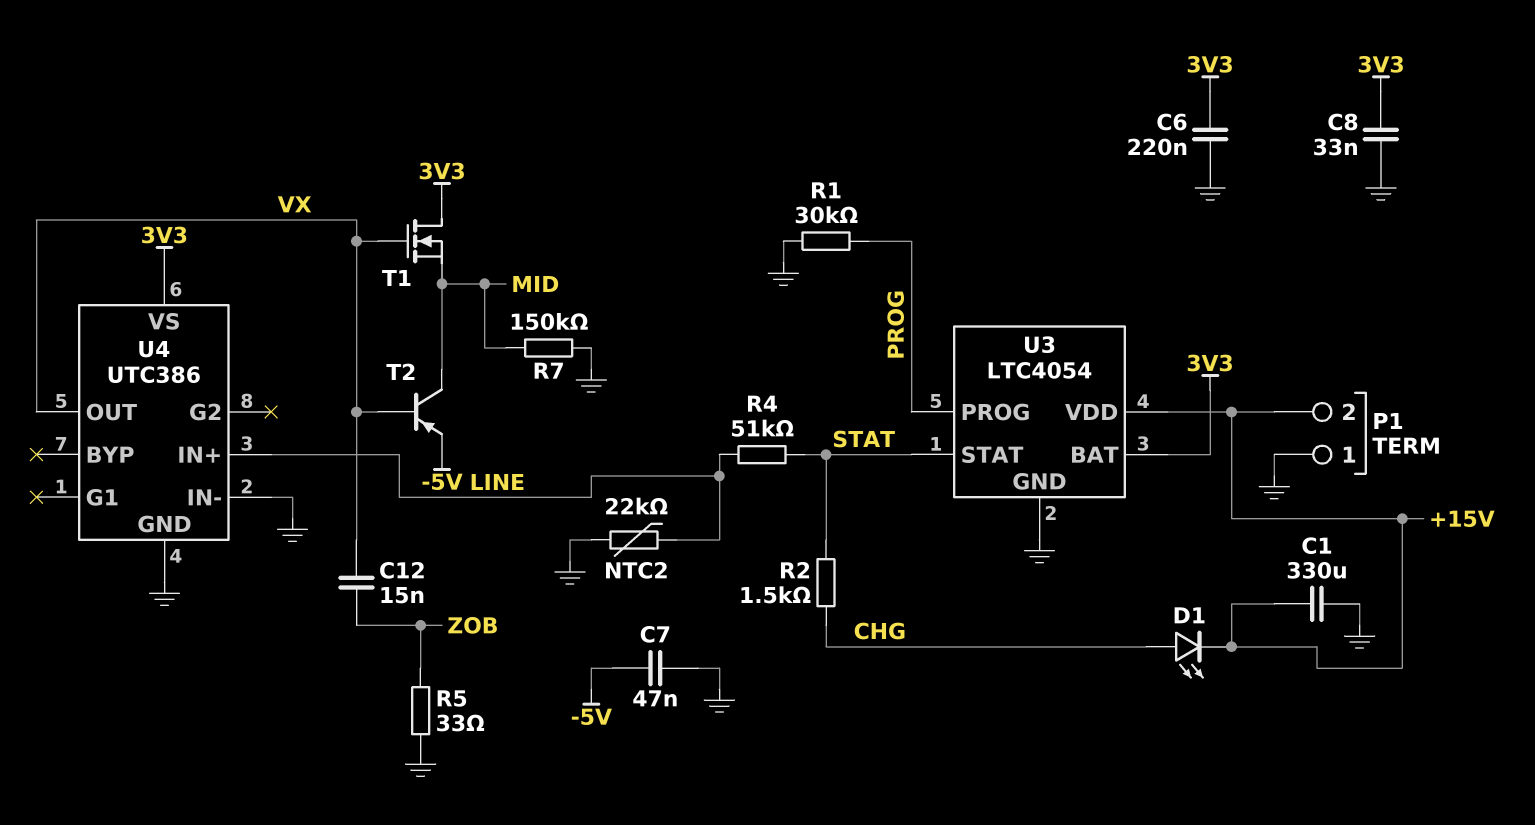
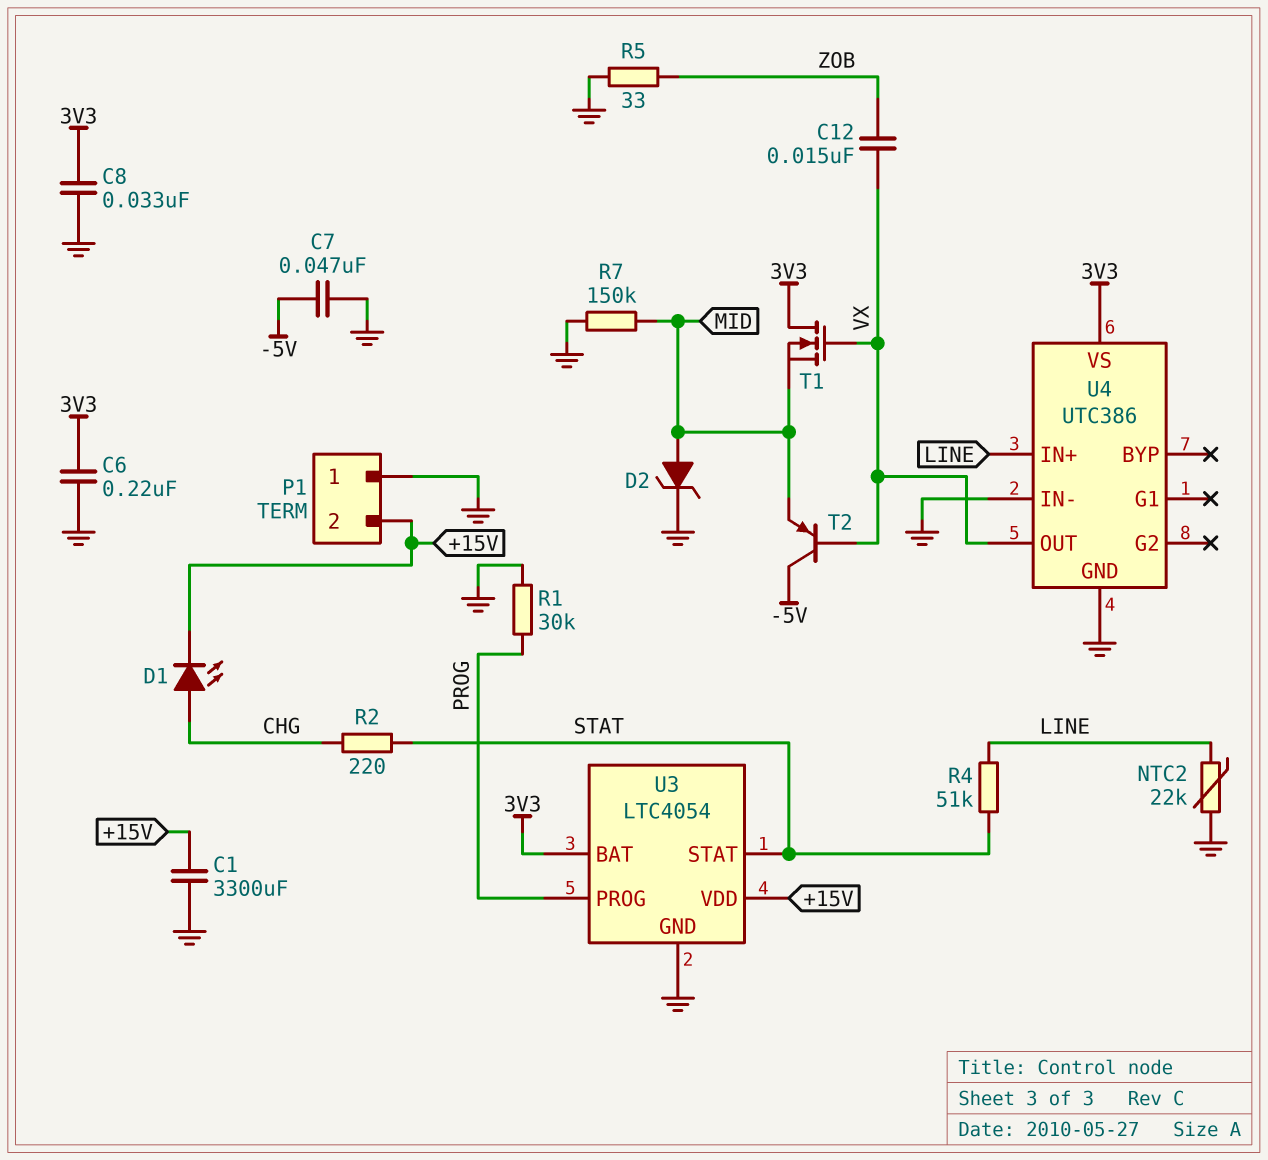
C1: 330uF (+15V, GND) -> 3300uF (+15V, GND)
D2: none -> zener (A MID, K GND)
R2: 1.5k (CHG, STAT) -> 220 (CHG, STAT)
T2: PNP (B VX, C MID, E -5V) -> PNP (B VX, C -5V, E MID)

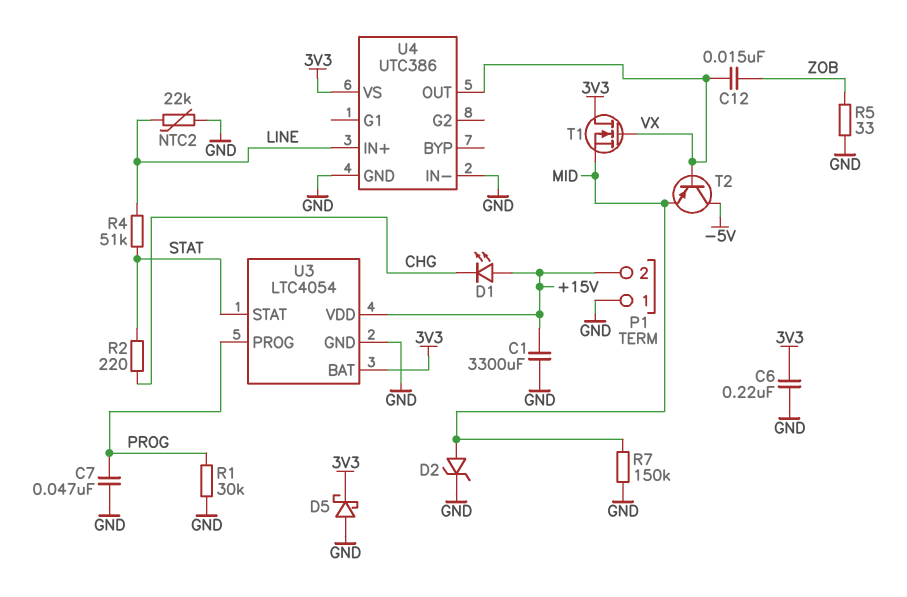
C7: 47nF (-5V, GND) -> 47nF (GND, PROG)
C8: 33nF (3V3, GND) -> none
D1: LED (A CHG, K +15V) -> LED (A +15V, K CHG)
D5: none -> schottky (A GND, K 3V3)

